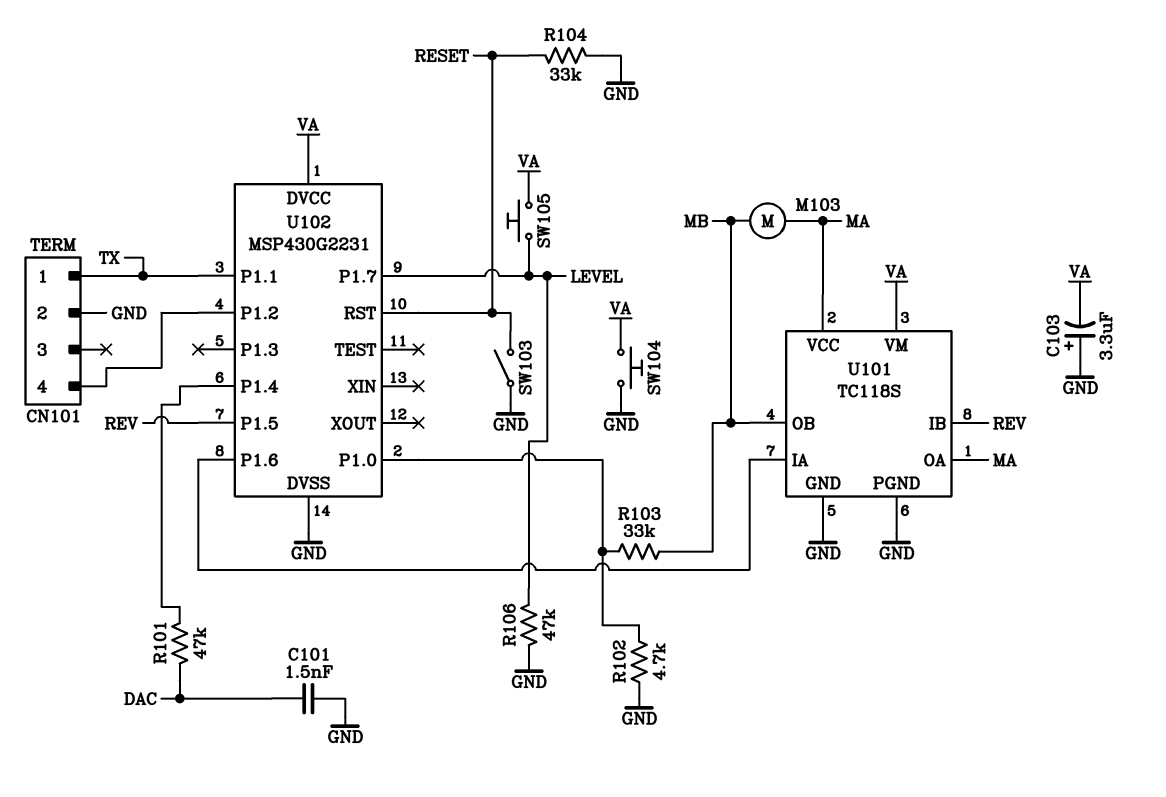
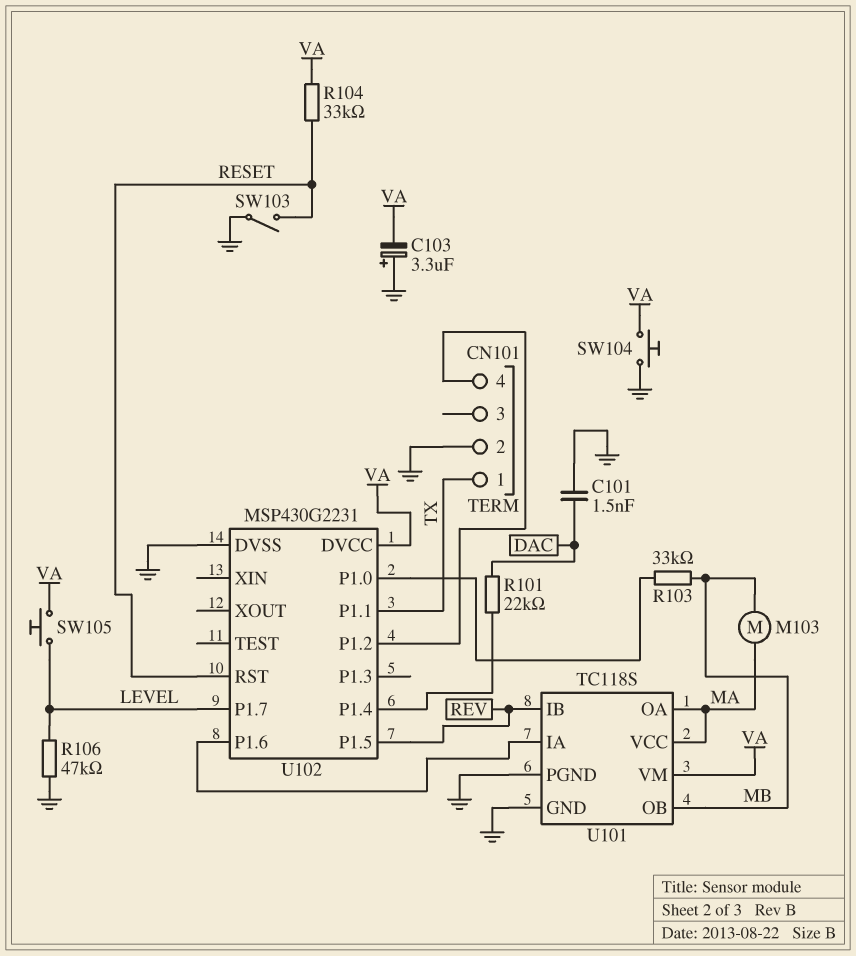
R101: 47k (DAC, U102/P1.4) -> 22k (DAC, U102/P1.4)
R102: 4.7k (GND, U102/P1.0) -> none
R104: 33k (GND, RESET) -> 33k (RESET, VA)

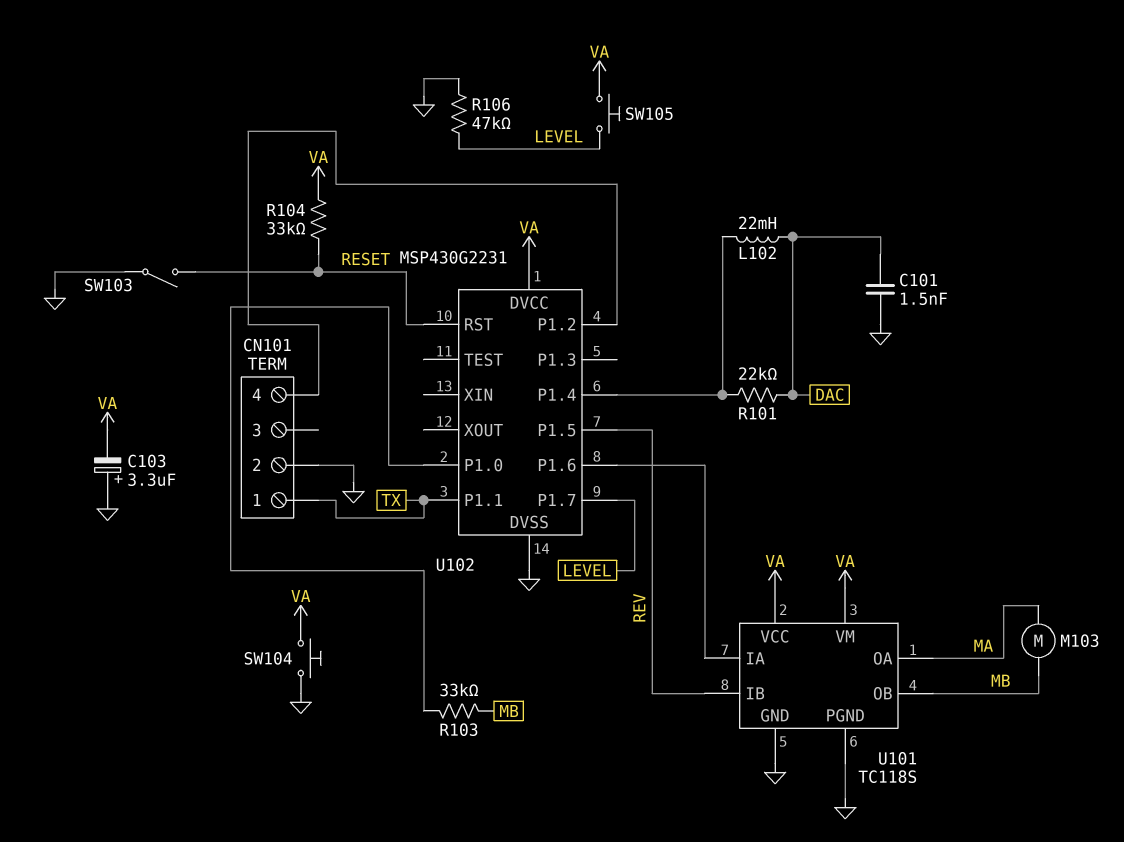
L102: none -> 22mH (DAC, U102/P1.4)
U101 pin VCC: MA -> VA

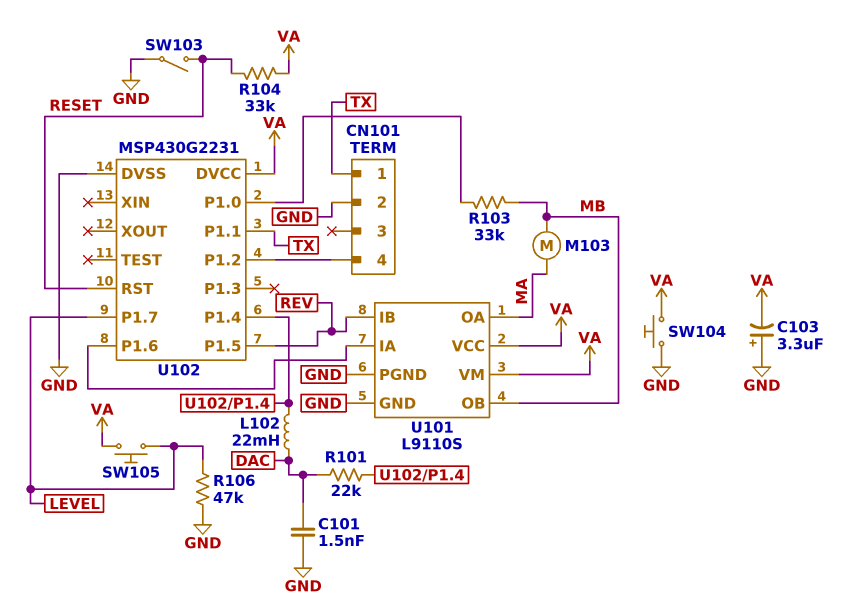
U101: TC118S -> L9110S

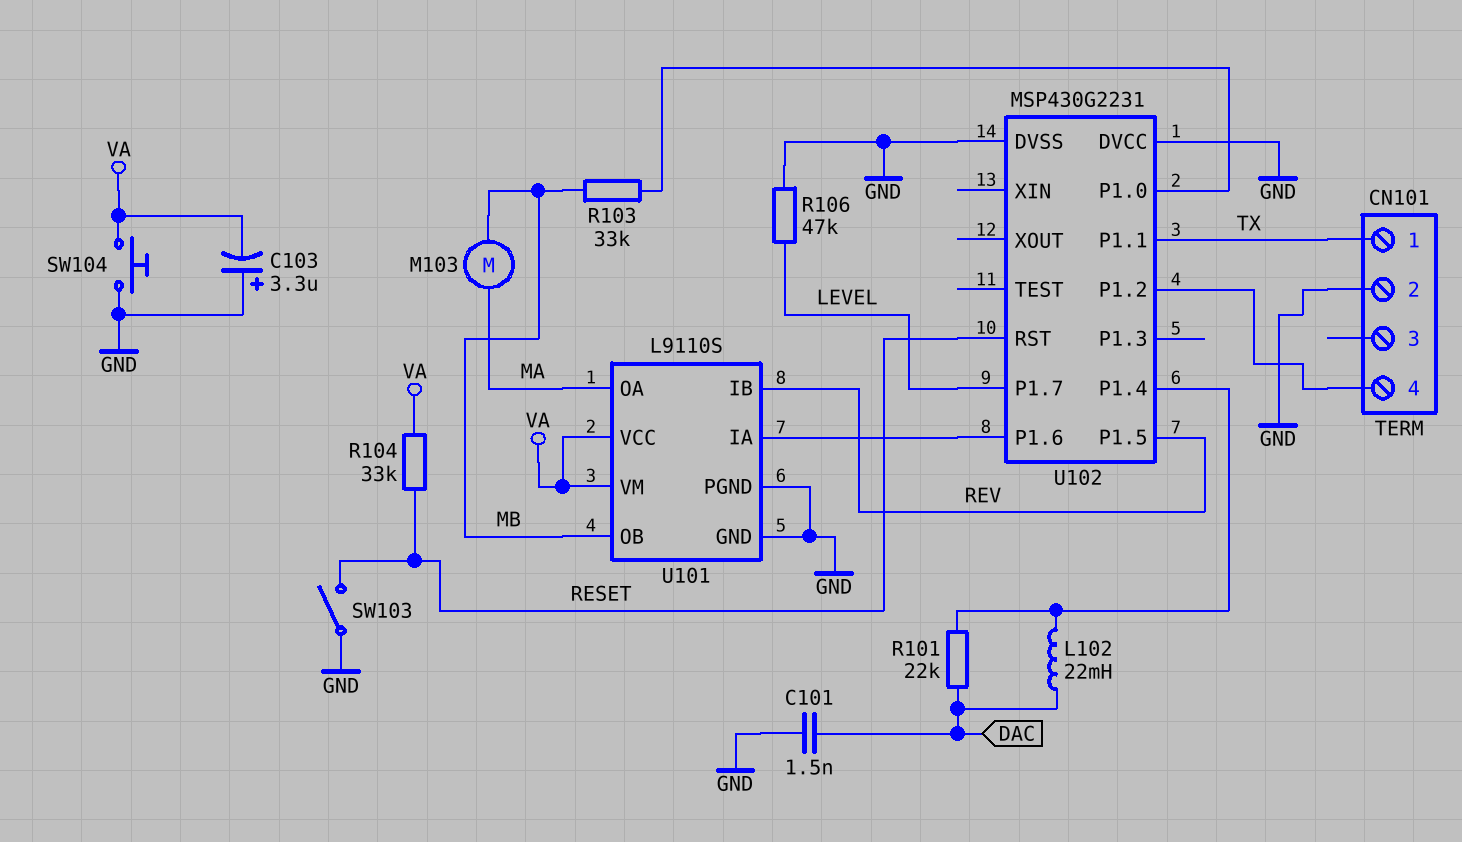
SW105: button (LEVEL, VA) -> none
U102 pin DVCC: VA -> GND

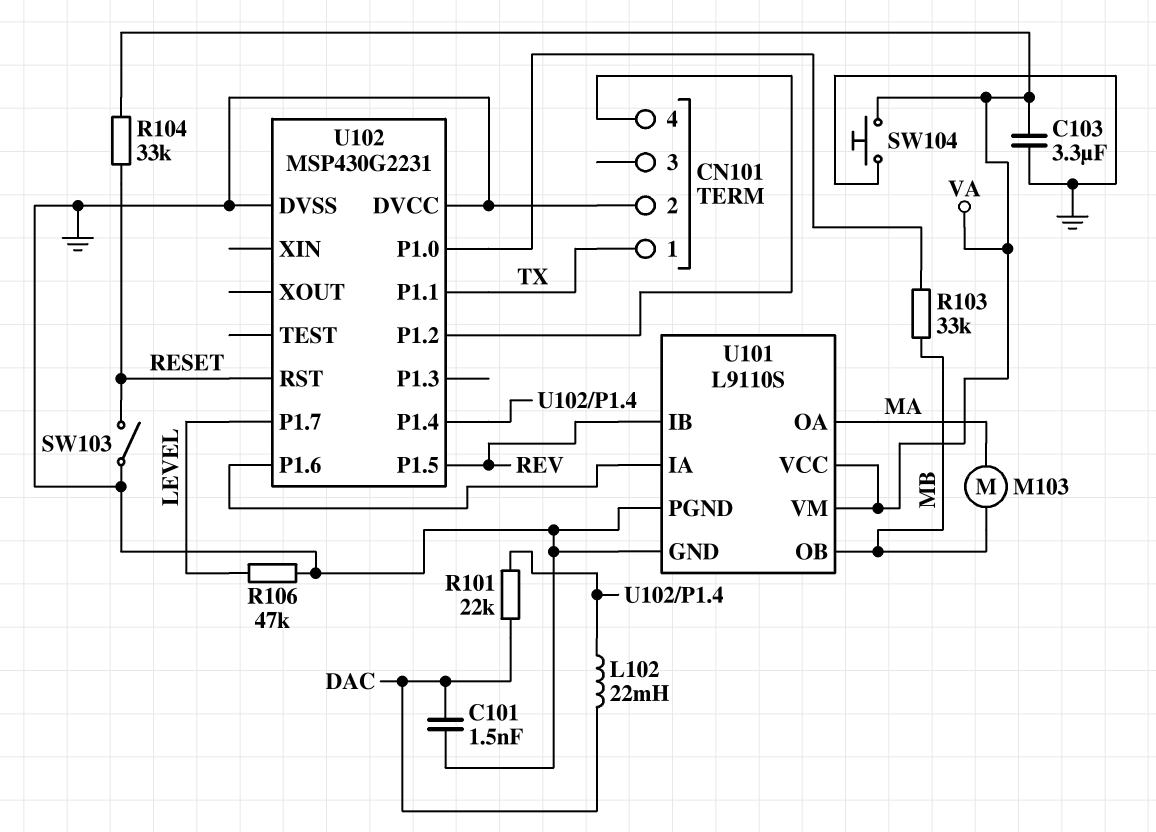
C103: 3.3uF (plus GND, minus VA) -> 3.3uF (GND, VA)

